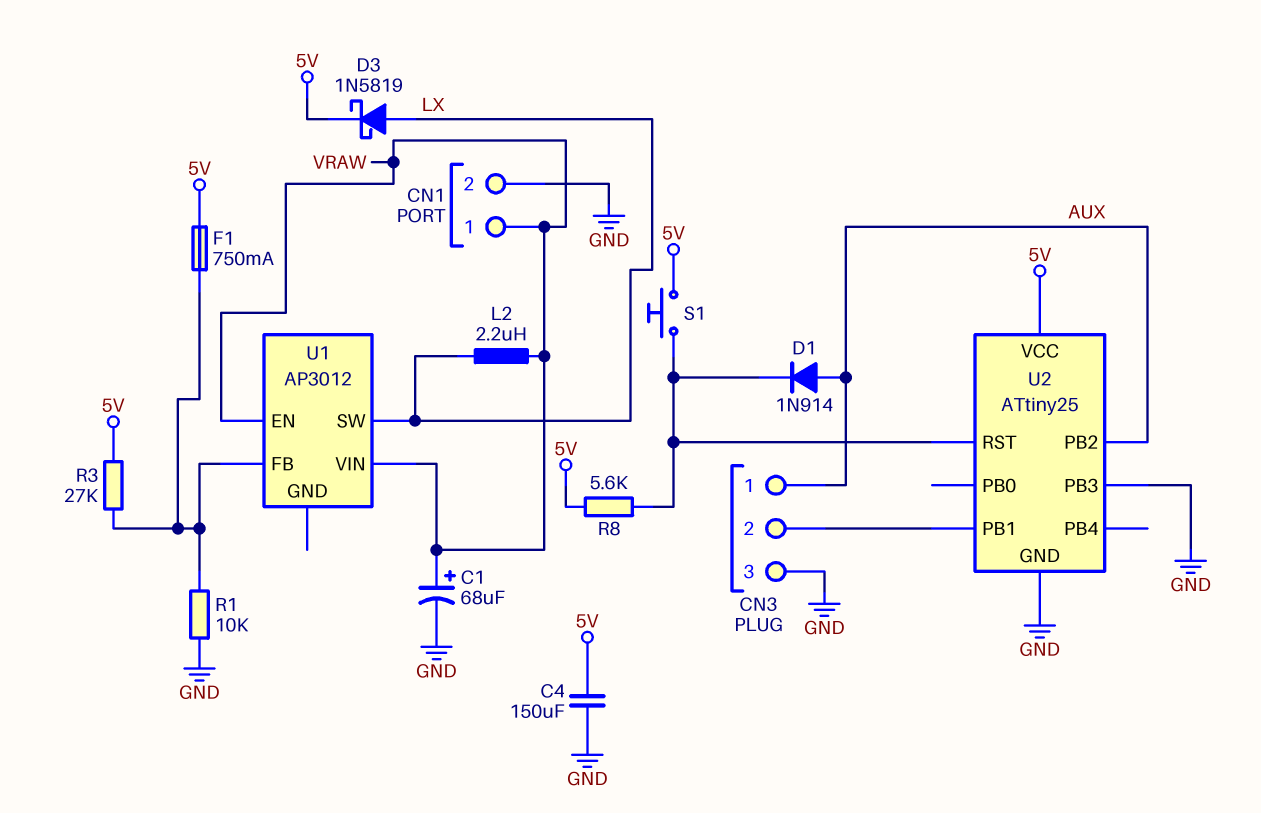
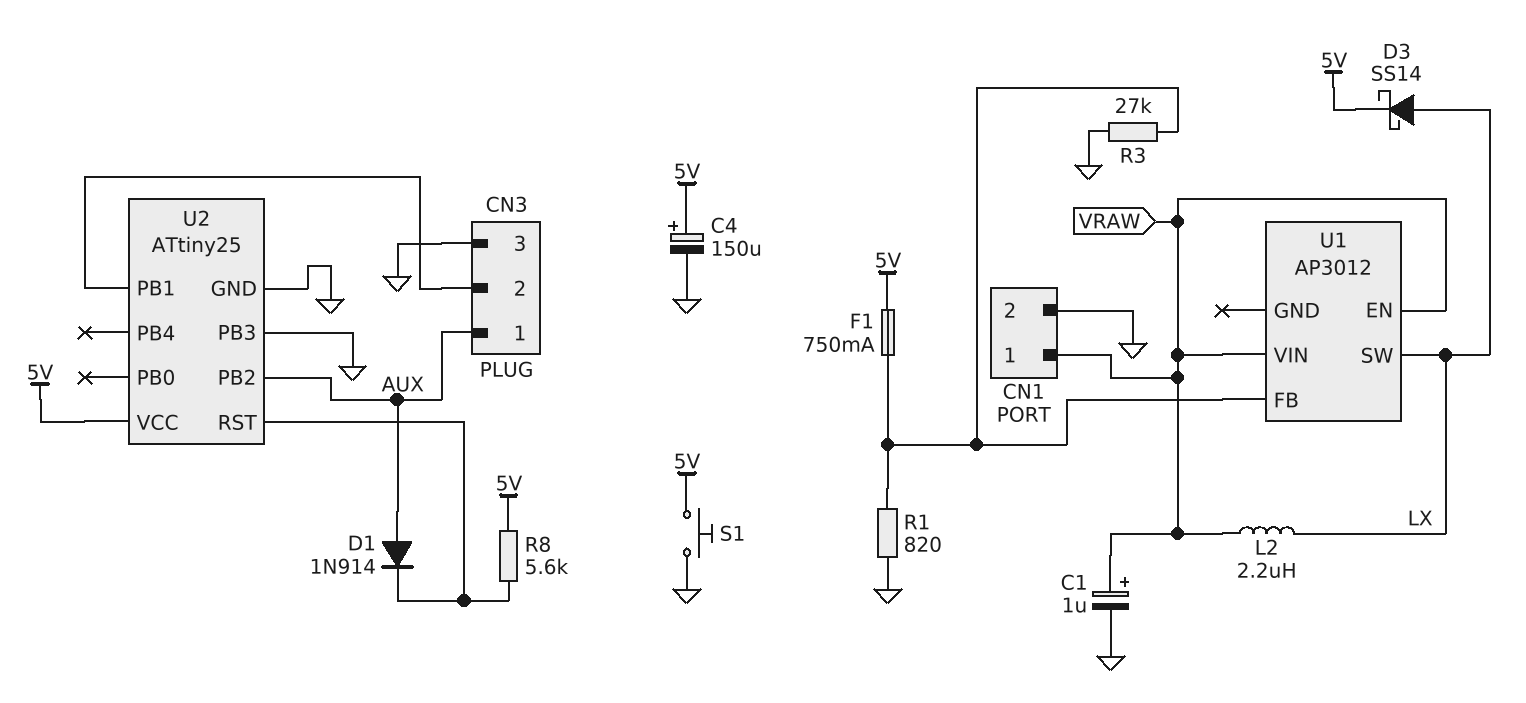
C1: 68uF (plus VRAW, minus GND) -> 1uF (plus VRAW, minus GND)
C4: 150uF (5V, GND) -> 150uF (plus 5V, minus GND)
D3: schottky 1N5819 (A LX, K 5V) -> schottky SS14 (A LX, K 5V)
R1: 10k (GND, U1/FB) -> 820 (GND, U1/FB)
R3: 27k (5V, U1/FB) -> 27k (GND, U1/FB)
S1: button (5V, U2/RST) -> button (5V, GND)

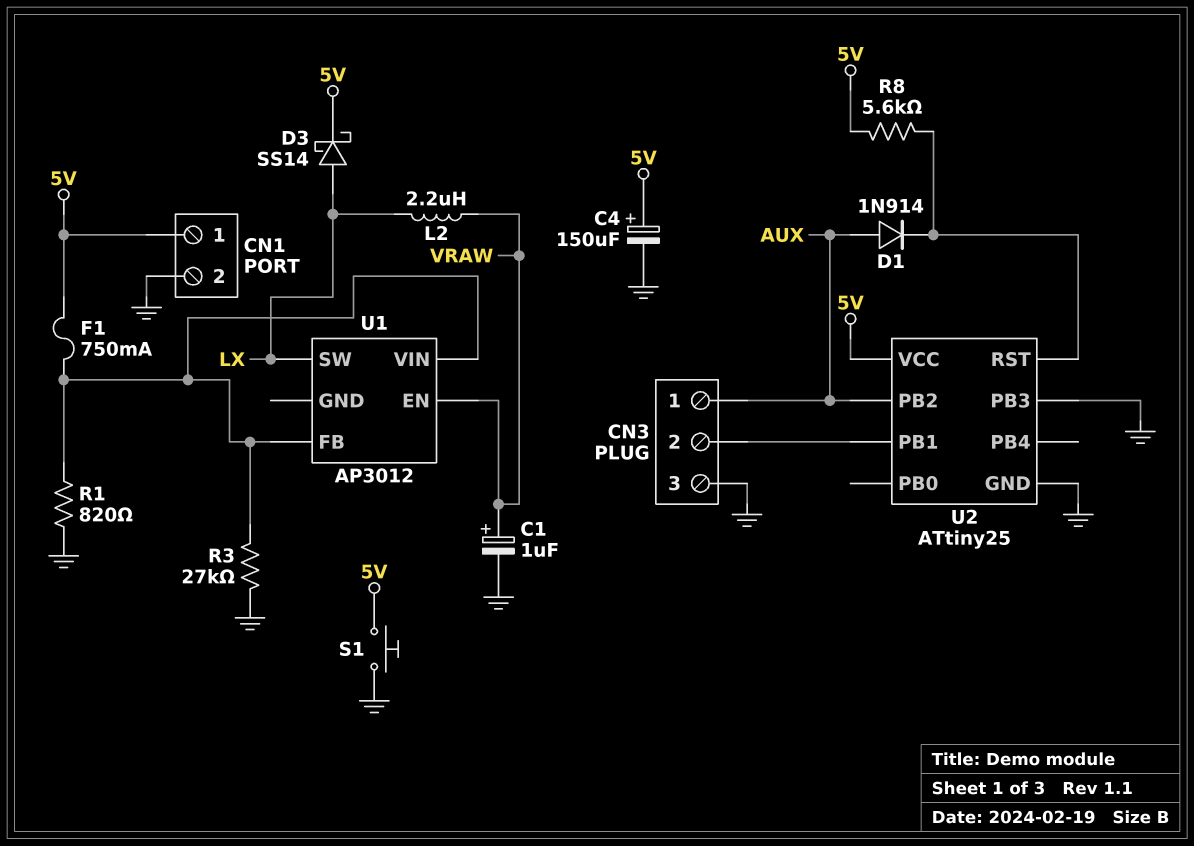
CN1 pin 1: VRAW -> 5V
U1 pin VIN: VRAW -> U1/FB

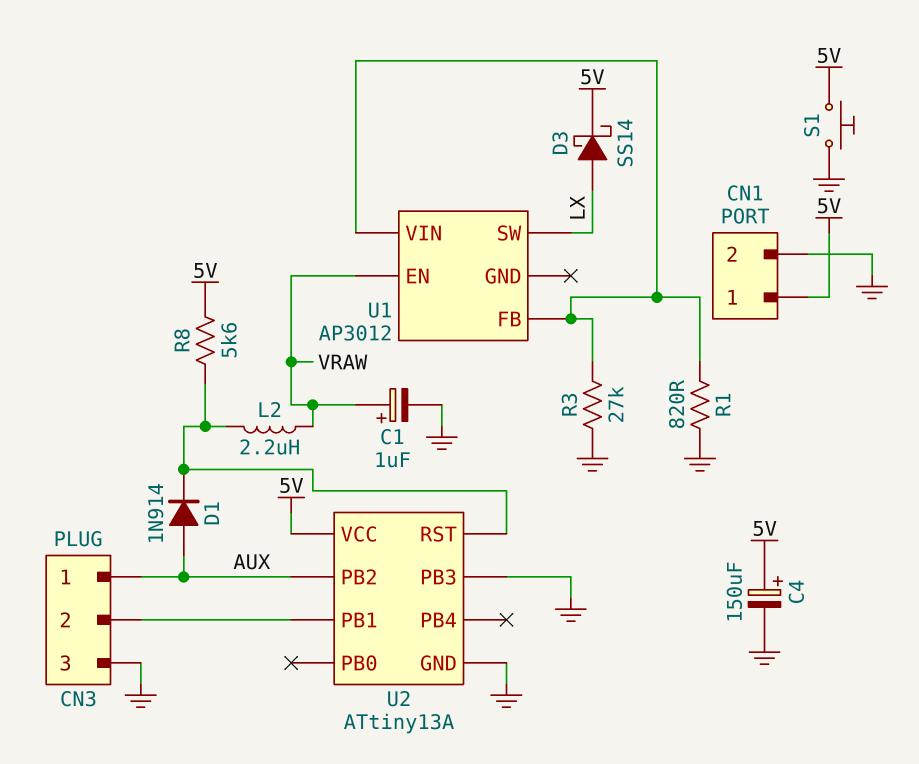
F1: 750mA (5V, U1/FB) -> none
L2: 2.2uH (LX, VRAW) -> 2.2uH (U2/RST, VRAW)
U2: ATtiny25 -> ATtiny13A

